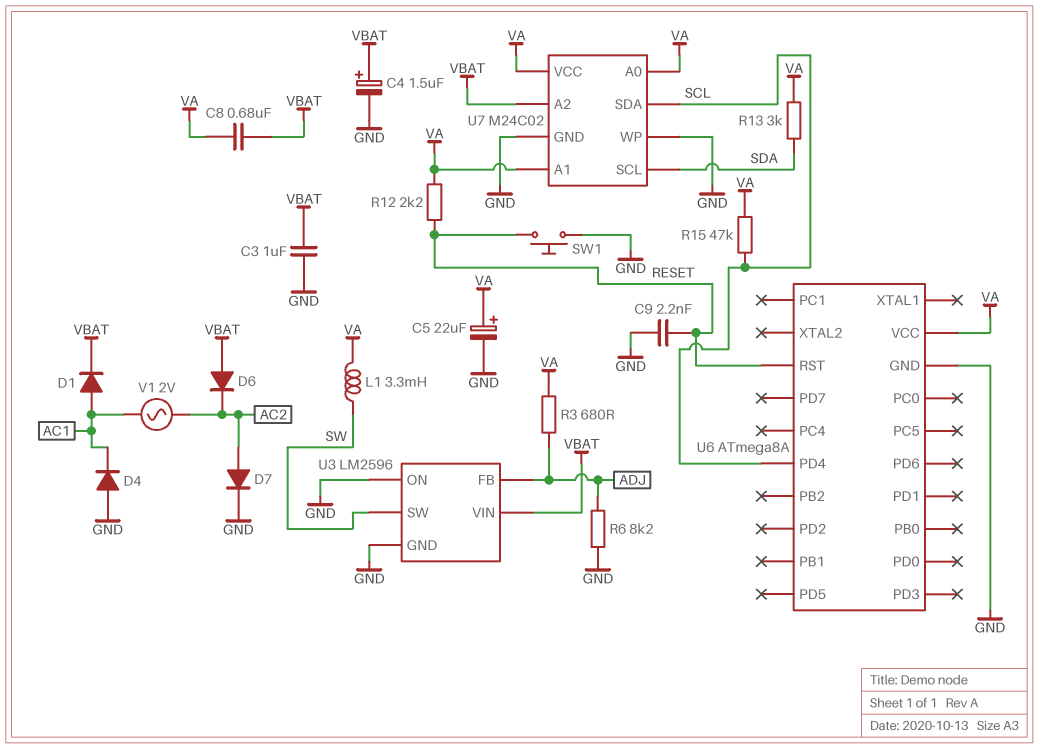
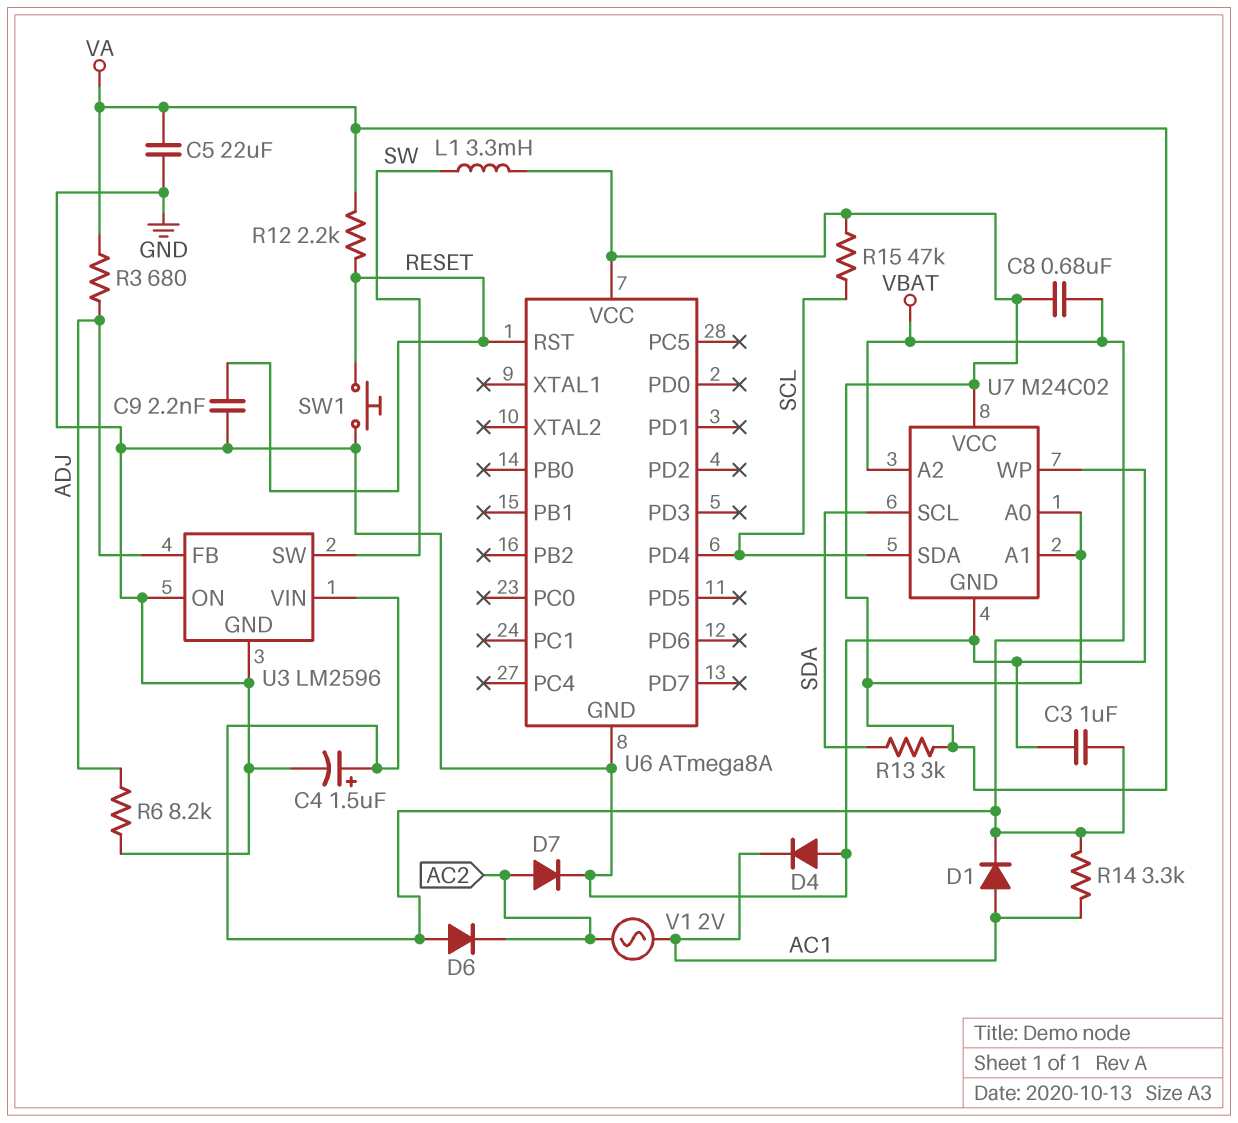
C5: 22uF (plus VA, minus GND) -> 22uF (GND, VA)
R14: none -> 3.3k (AC1, VBAT)

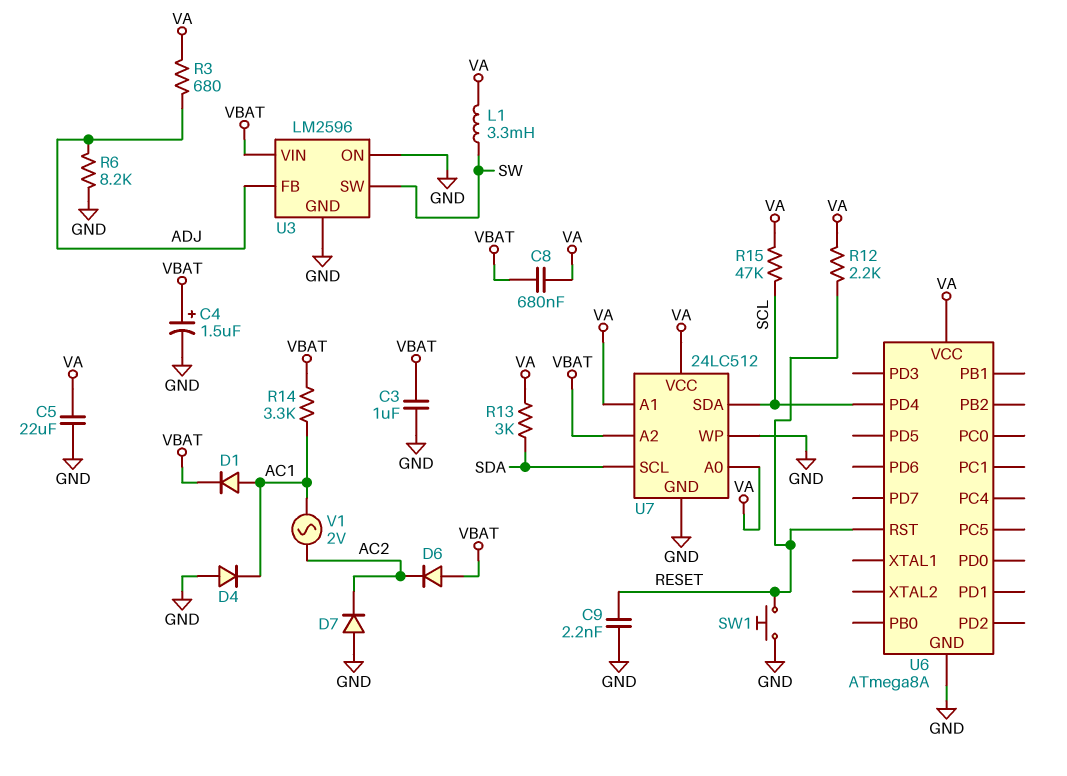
D7: diode (A AC2, K GND) -> diode (A GND, K AC2)
U7: M24C02 -> 24LC512

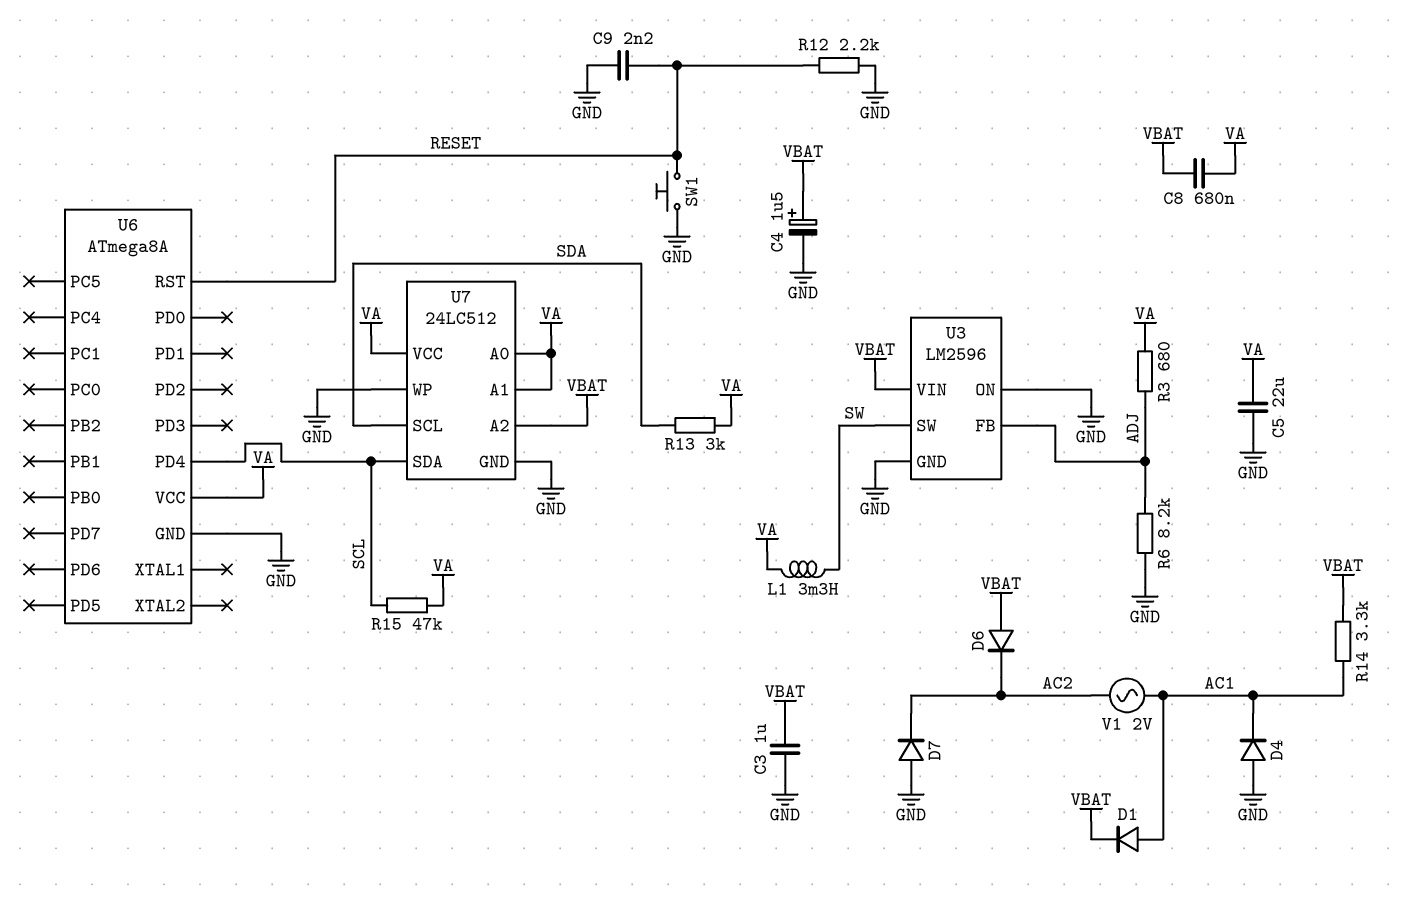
R12: 2.2k (RESET, VA) -> 2.2k (GND, RESET)

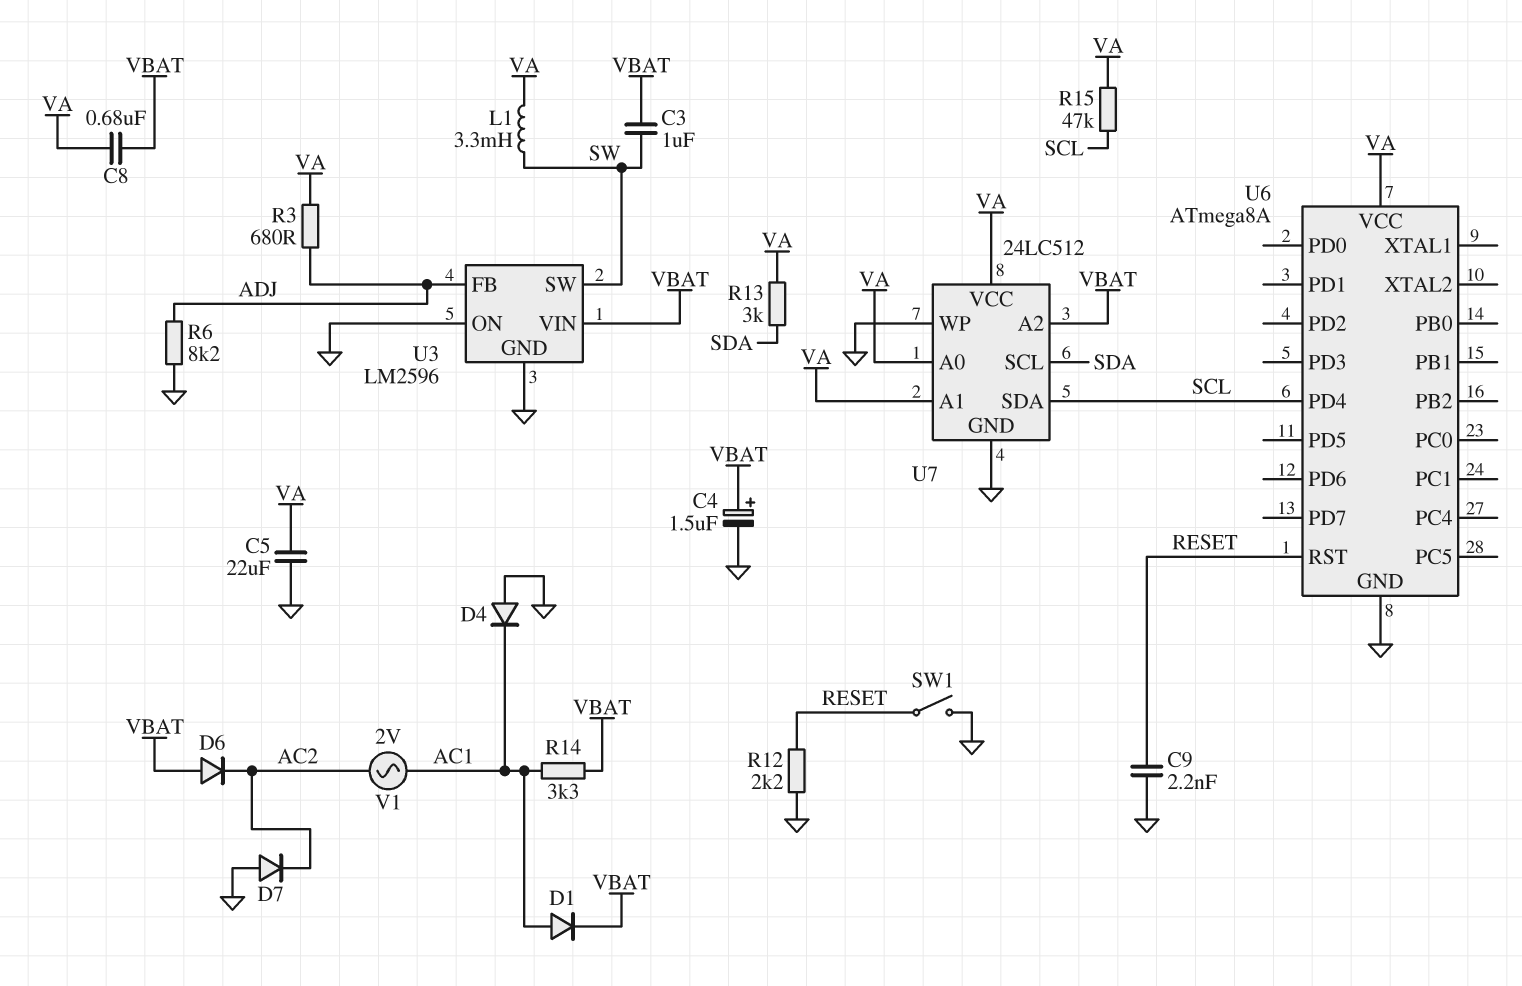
C3: 1uF (GND, VBAT) -> 1uF (SW, VBAT)
SW1: button (GND, RESET) -> switch (GND, RESET)

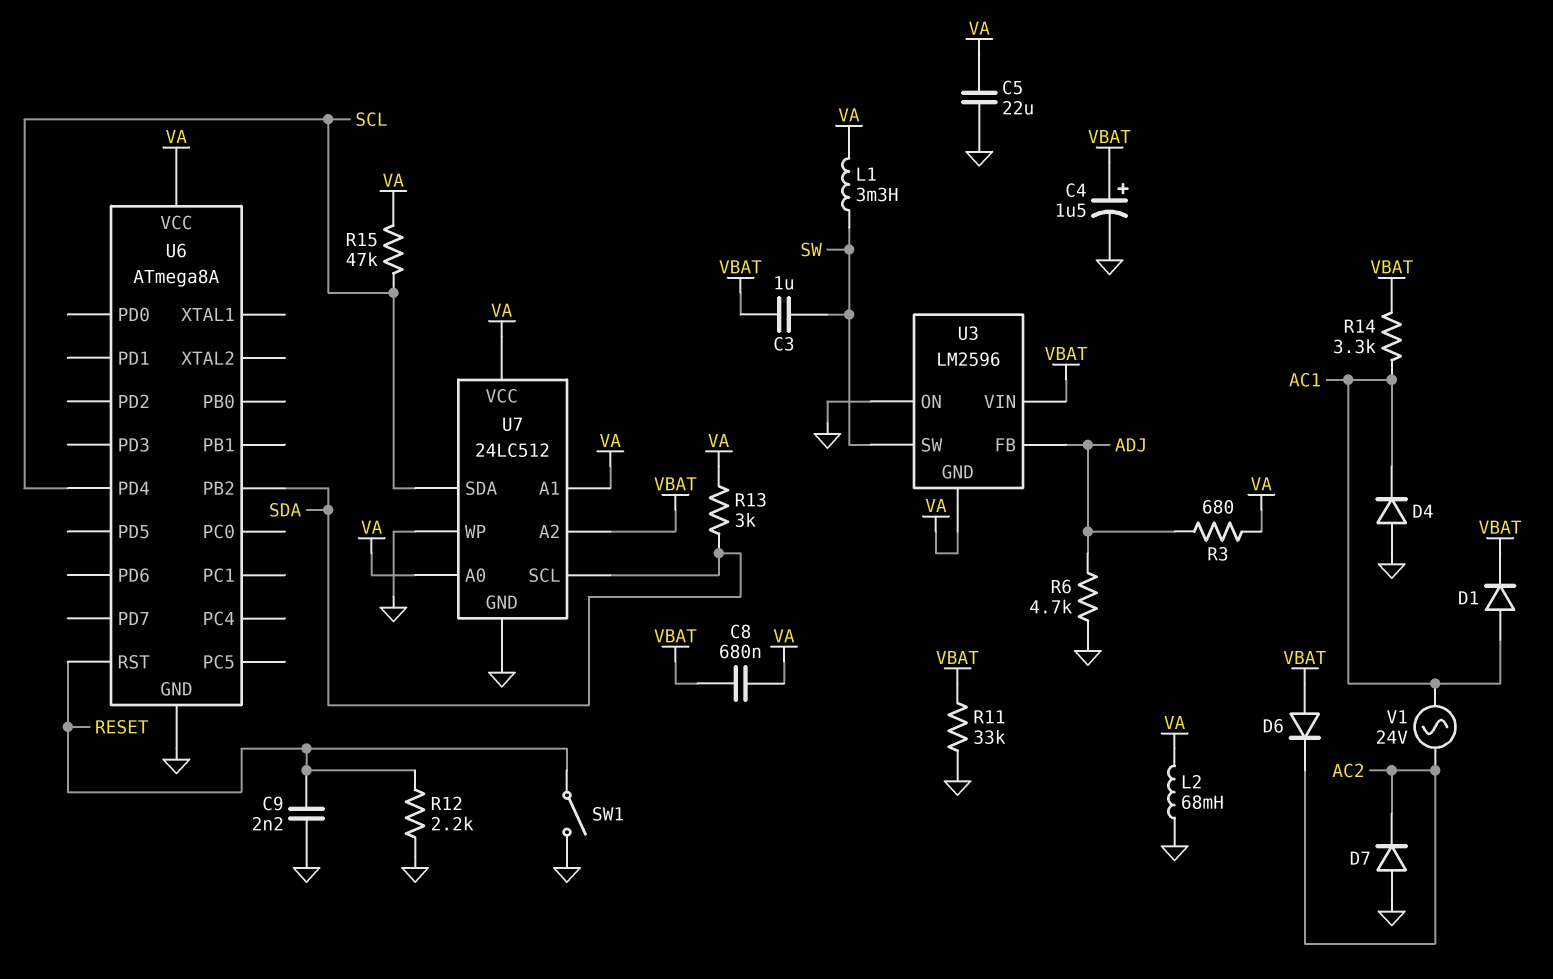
L2: none -> 68mH (GND, VA)
R6: 8.2k (ADJ, GND) -> 4.7k (ADJ, GND)
R11: none -> 33k (GND, VBAT)
U3 pin GND: GND -> VA
U6 pin PB2: none -> SDA
V1: AC 2V (AC1, AC2) -> AC 24V (AC1, AC2)

